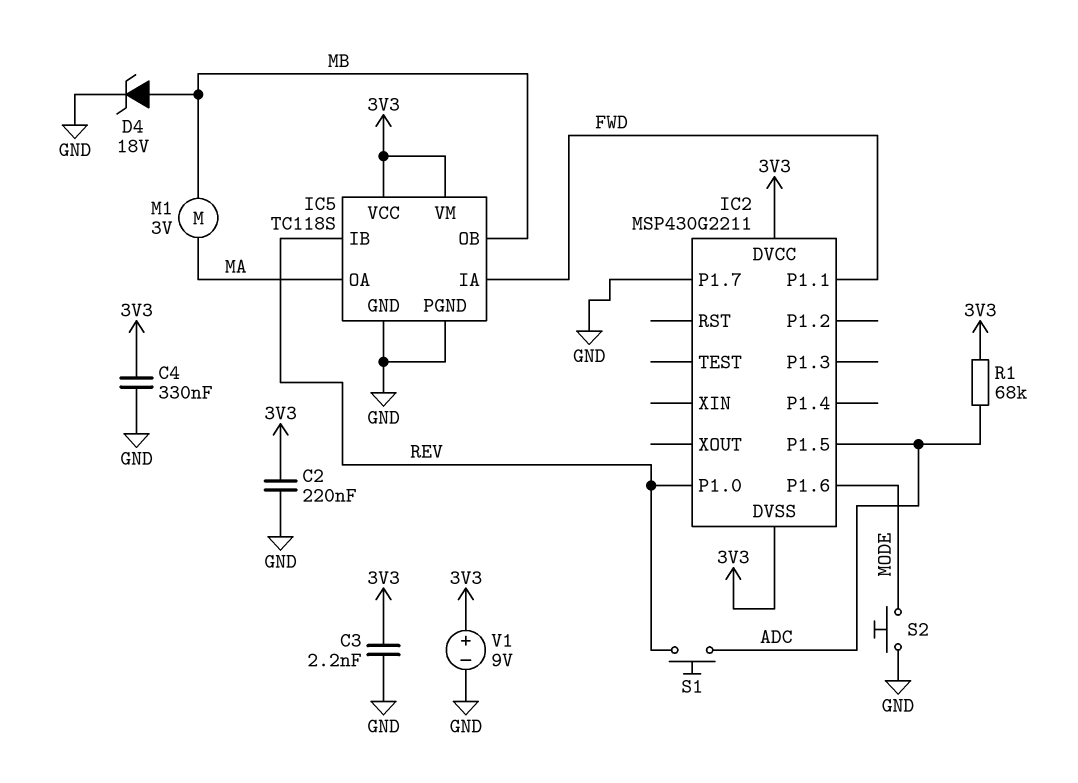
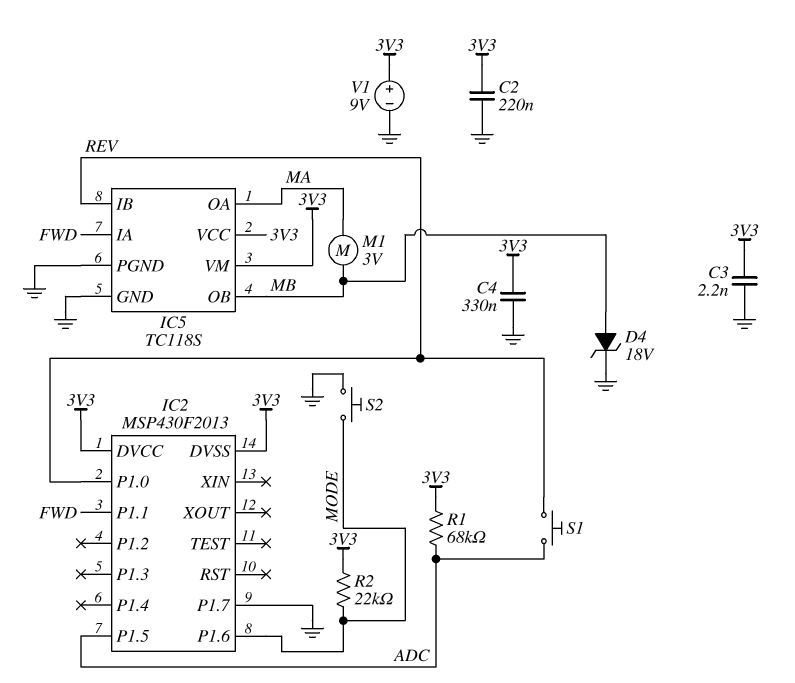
IC2: MSP430G2211 -> MSP430F2013
R2: none -> 22k (3V3, MODE)

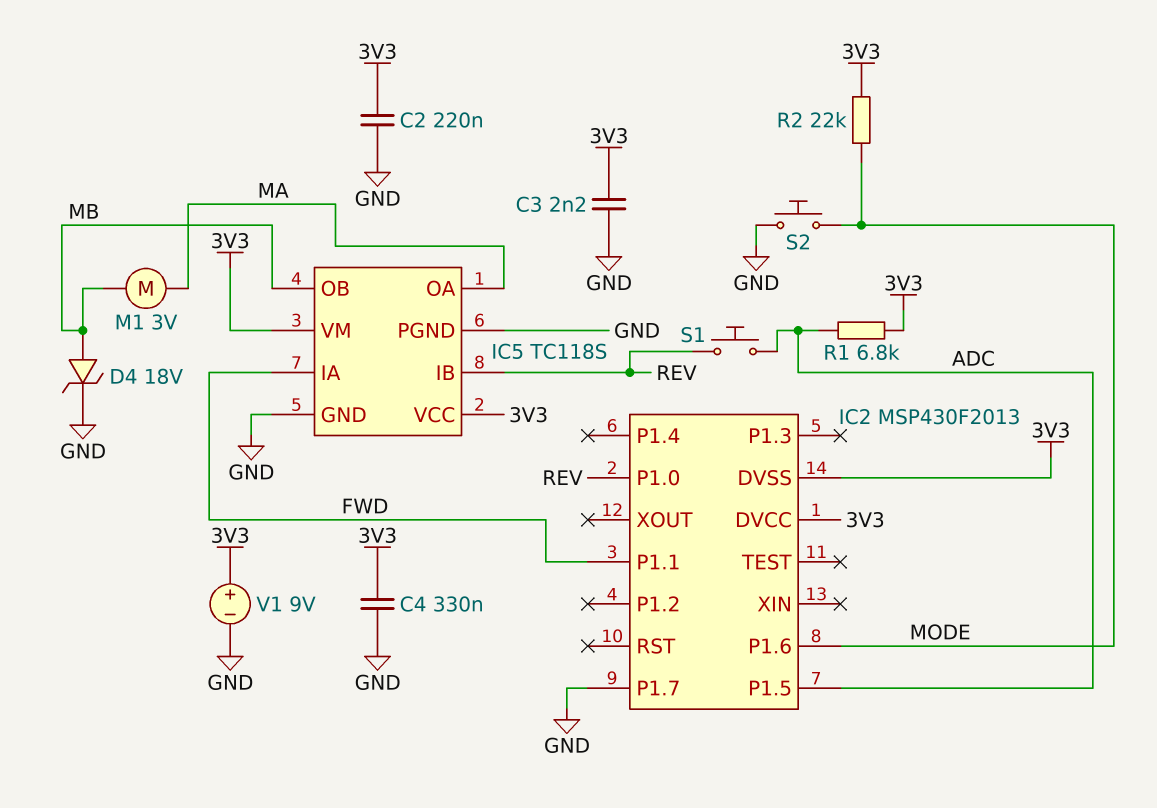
R1: 68k (3V3, ADC) -> 6.8k (3V3, ADC)

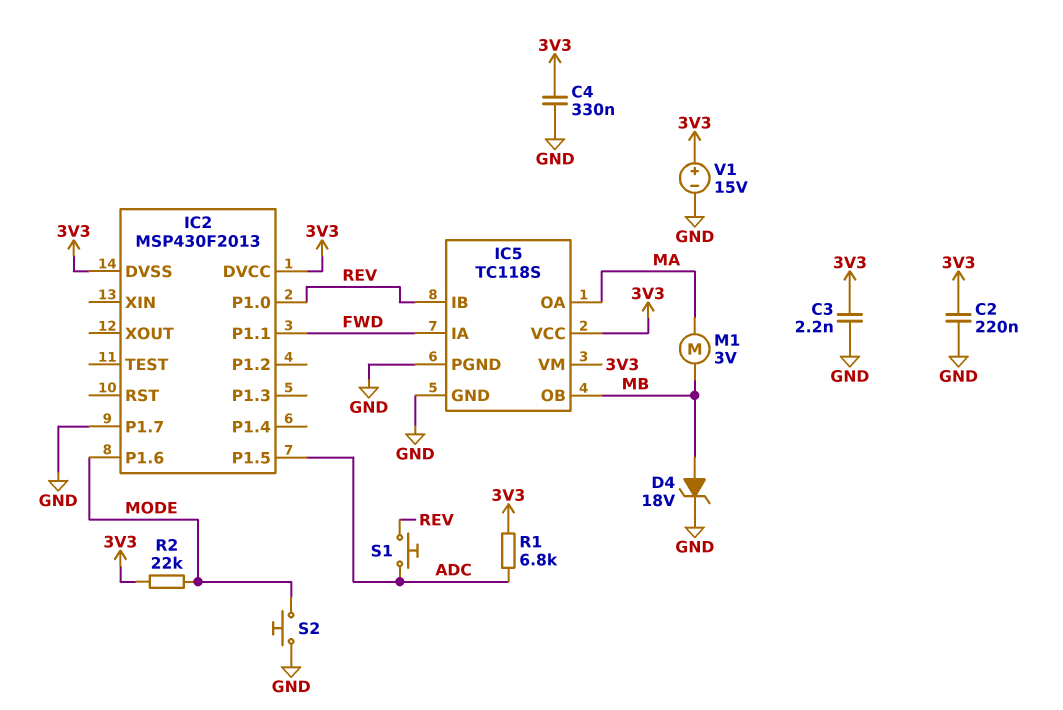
V1: 9V (plus 3V3, minus GND) -> 15V (plus 3V3, minus GND)

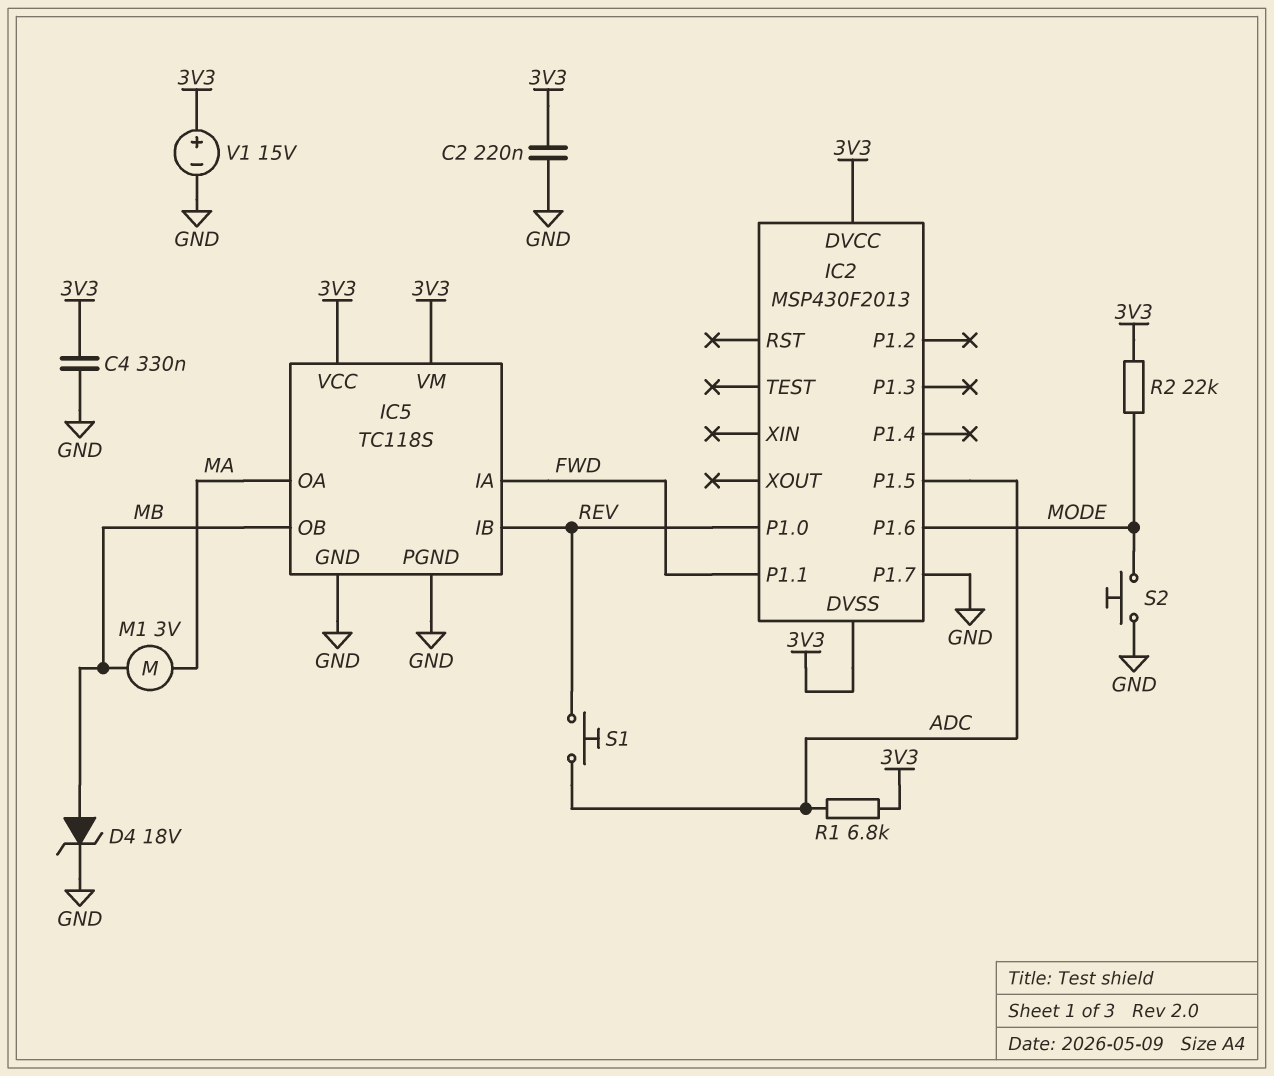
C3: 2.2nF (3V3, GND) -> none

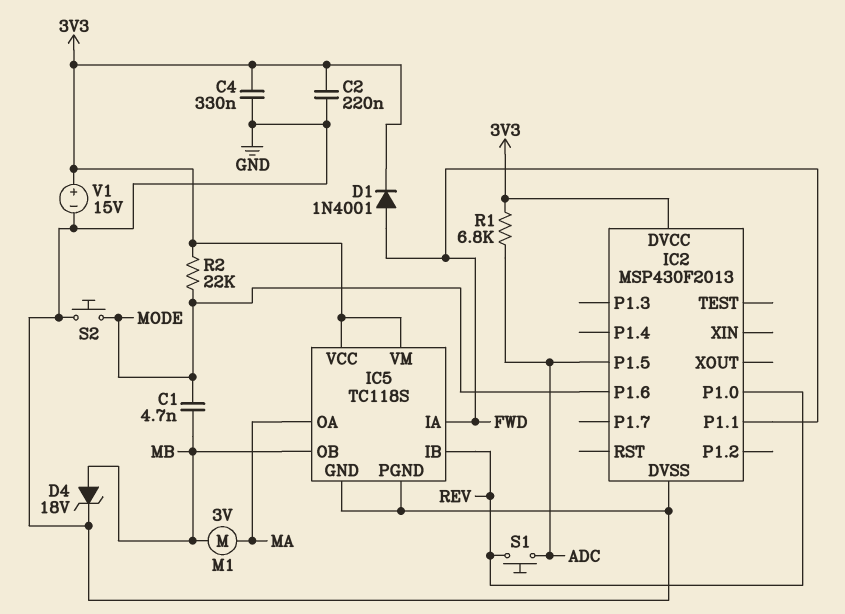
C1: none -> 4.7nF (MB, MODE)
D1: none -> diode 1N4001 (A FWD, K 3V3)
IC2 pin DVSS: 3V3 -> GND
IC2 pin P1.7: GND -> none

